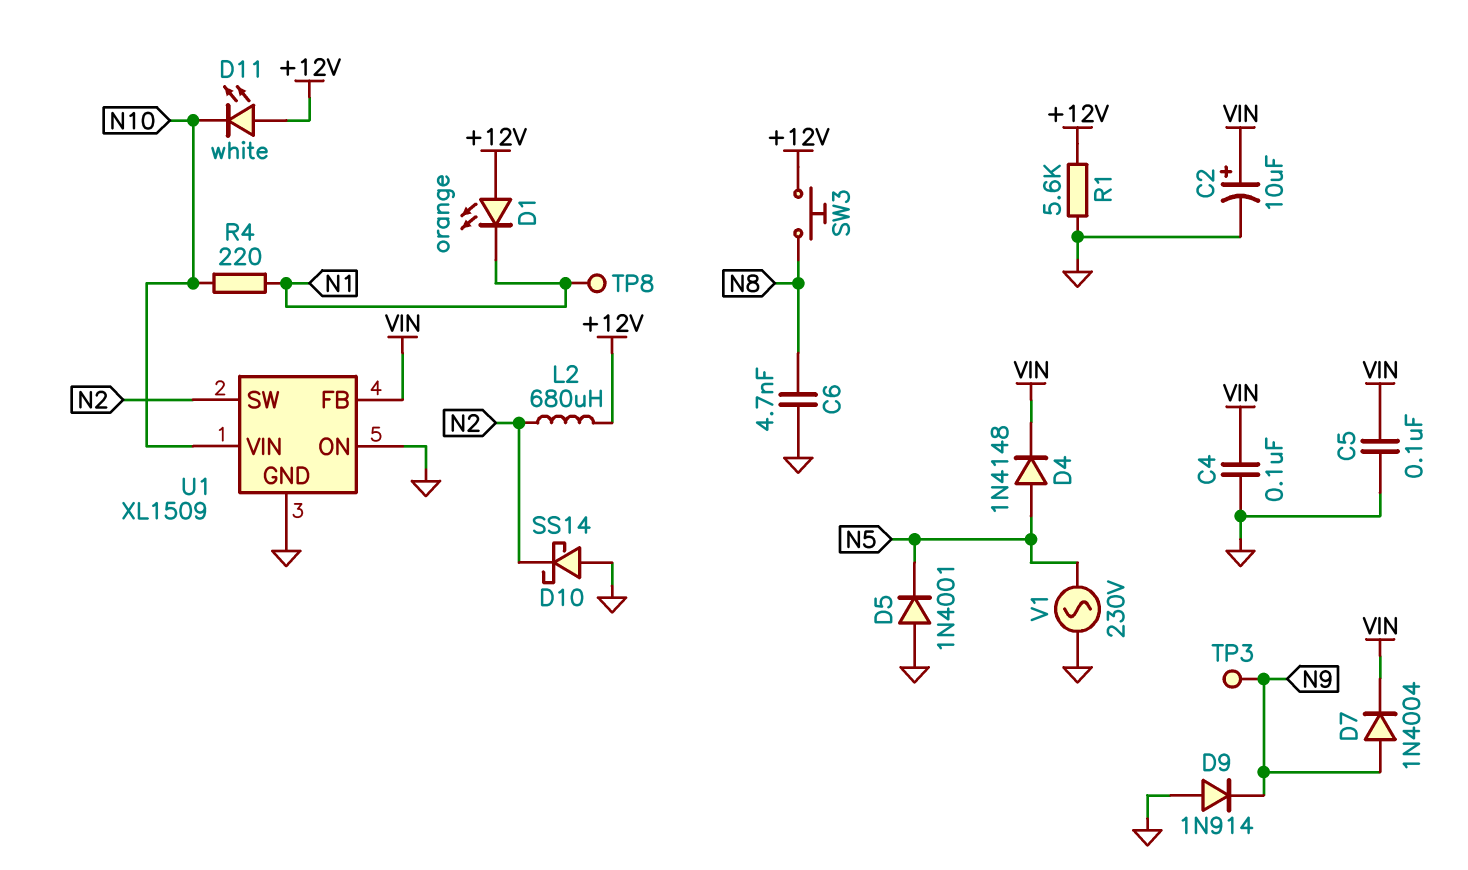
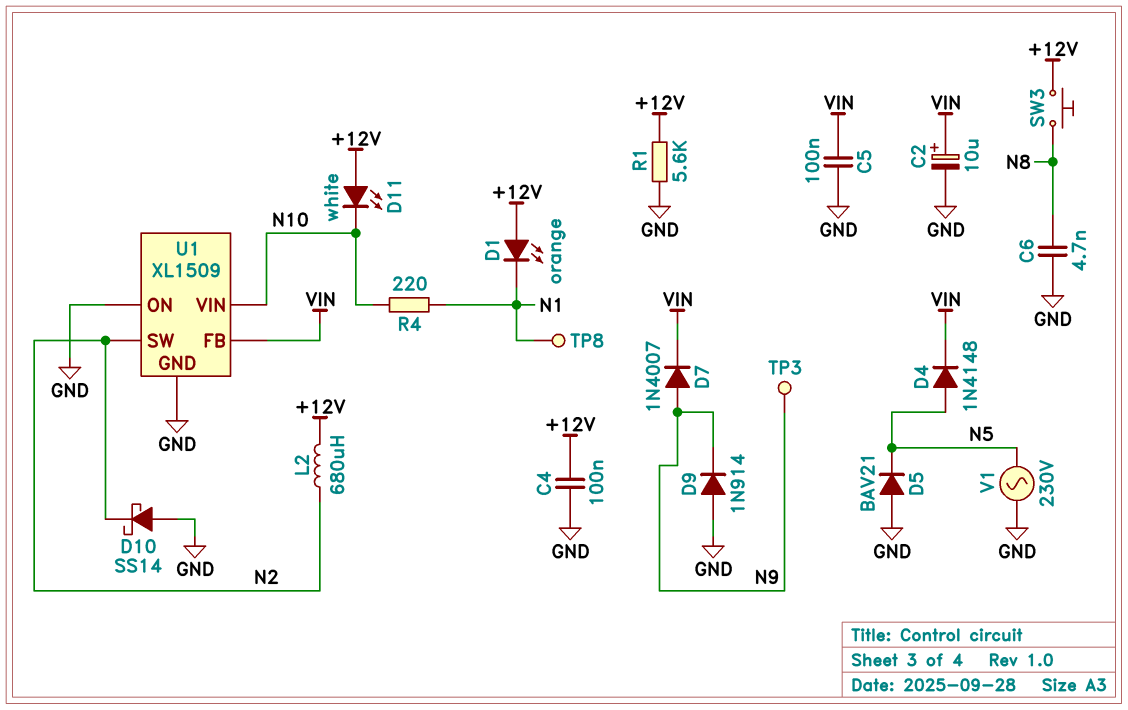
C4: 100nF (GND, VIN) -> 100nF (+12V, GND)
D5: diode 1N4001 (A GND, K N5) -> diode BAV21 (A GND, K N5)
D7: diode 1N4004 (A N9, K VIN) -> diode 1N4007 (A N9, K VIN)

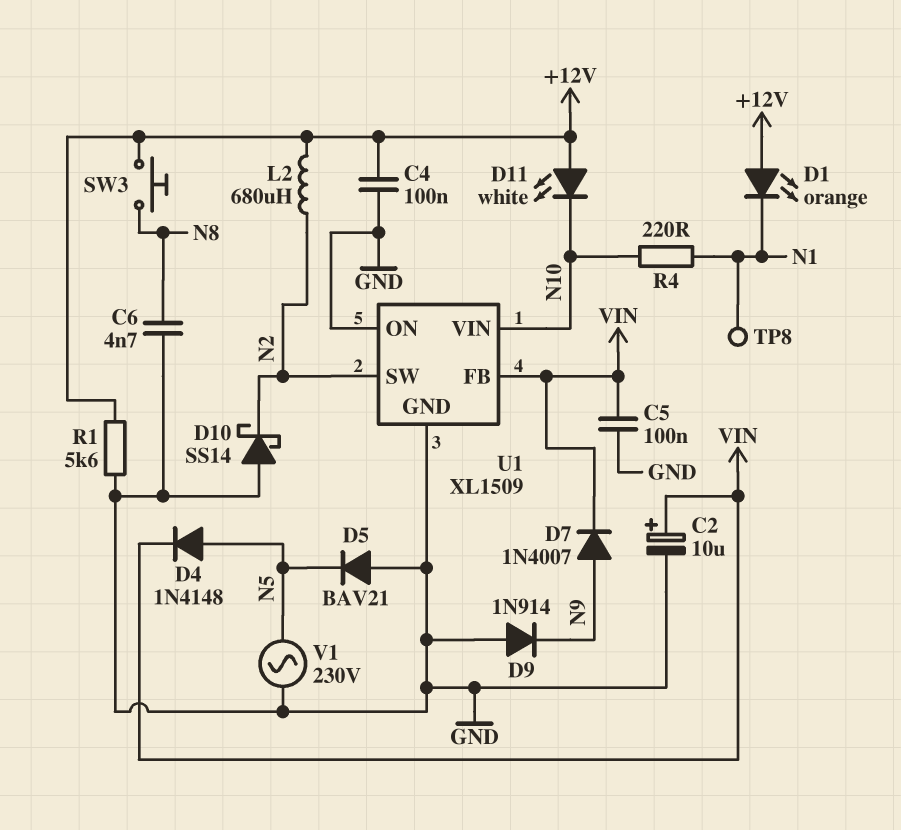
TP3: test point (N9) -> none

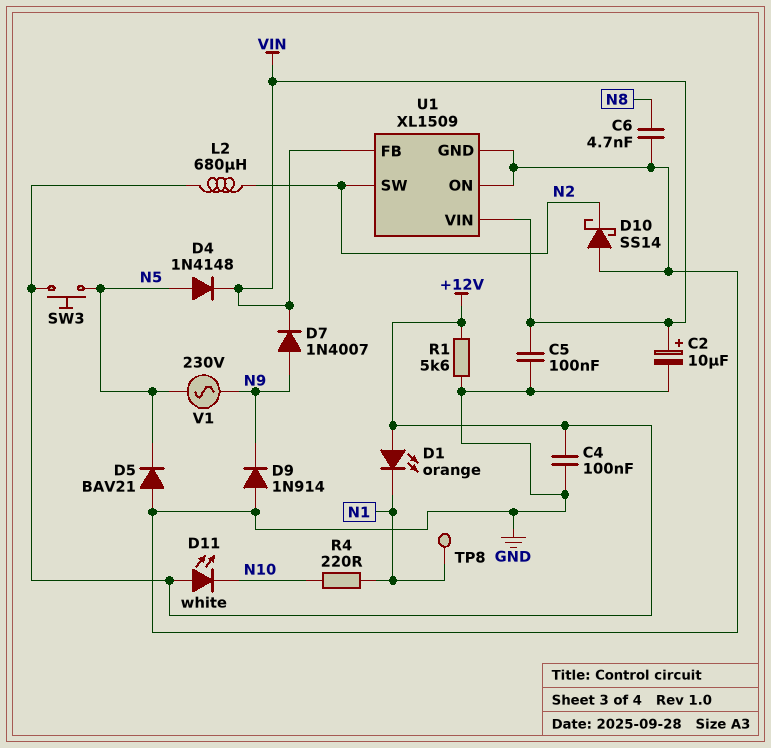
SW3: button (+12V, N8) -> button (+12V, N5)
U1 pin VIN: N10 -> VIN
V1: AC 230V (GND, N5) -> AC 230V (N5, N9)

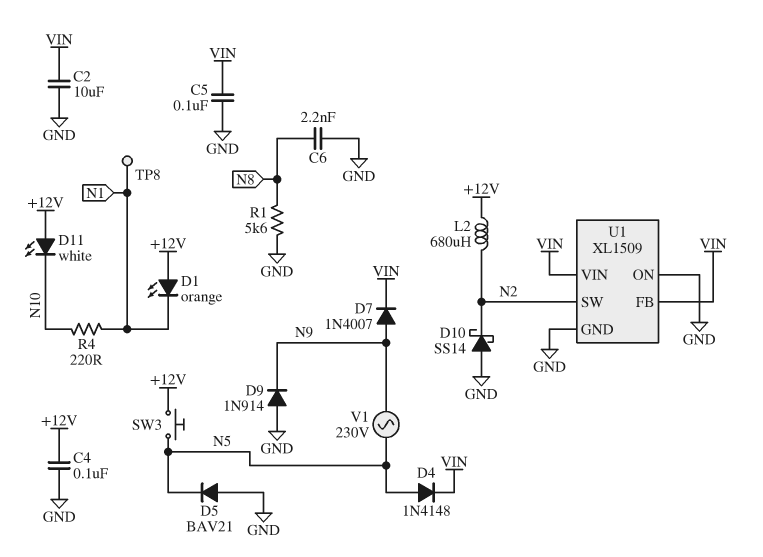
C2: 10uF (plus VIN, minus GND) -> 10uF (GND, VIN)
C6: 4.7nF (GND, N8) -> 2.2nF (GND, N8)
R1: 5.6k (+12V, GND) -> 5.6k (GND, N8)

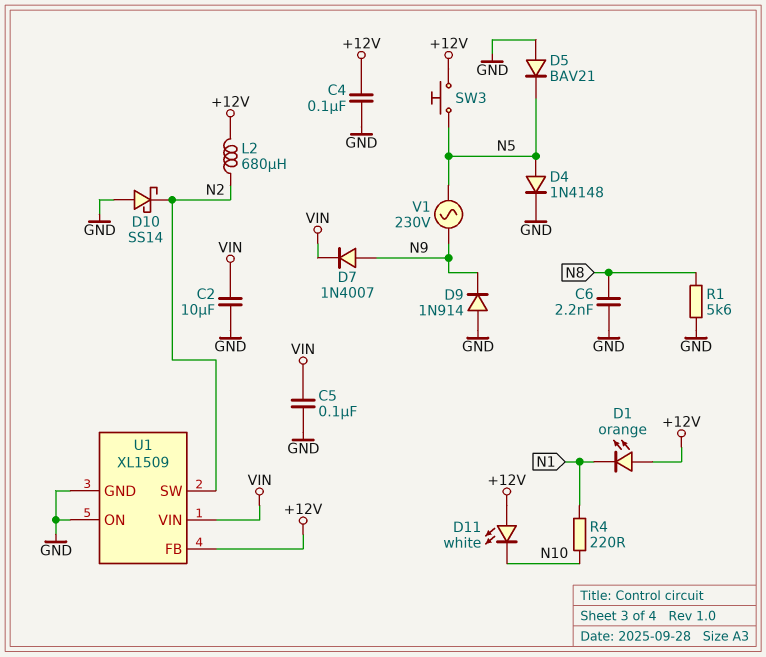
D4: diode 1N4148 (A N5, K VIN) -> diode 1N4148 (A N5, K GND)
TP8: test point (N1) -> none
U1 pin FB: VIN -> +12V

